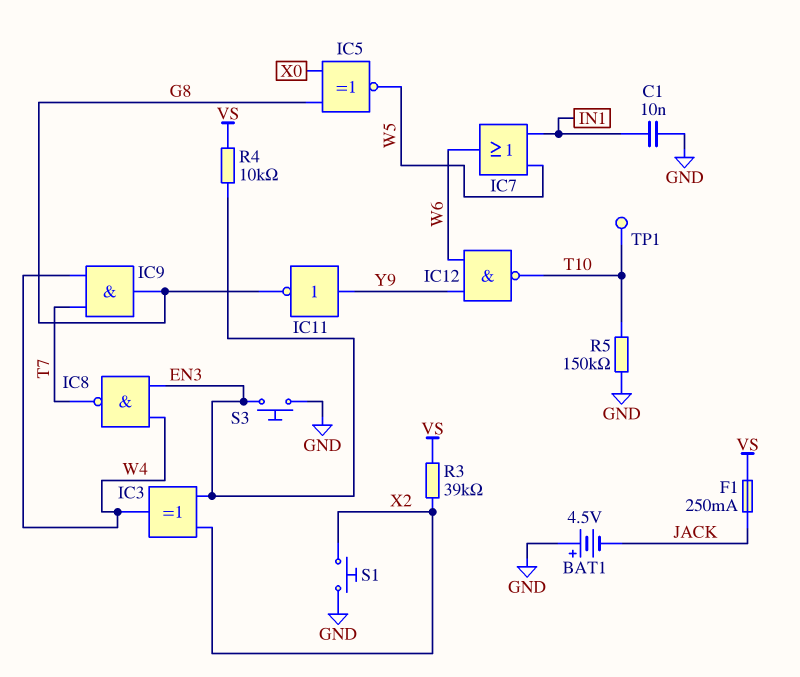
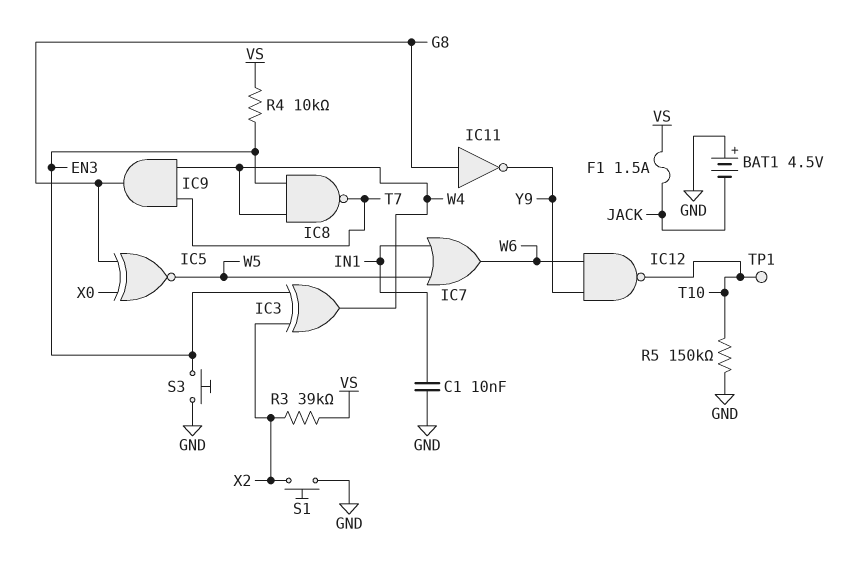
F1: 250mA (JACK, VS) -> 1.5A (JACK, VS)
IC11: NOT (in Y9, out G8) -> NOT (in G8, out Y9)

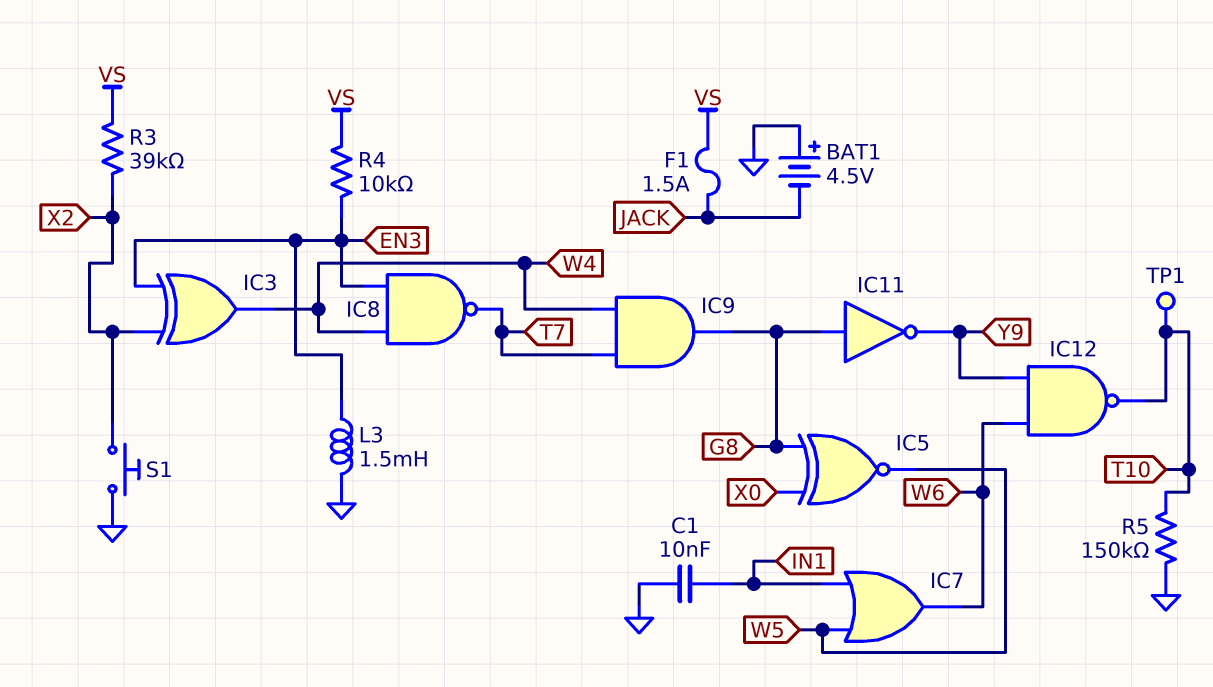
L3: none -> 1.5mH (EN3, GND)
S3: button (EN3, GND) -> none

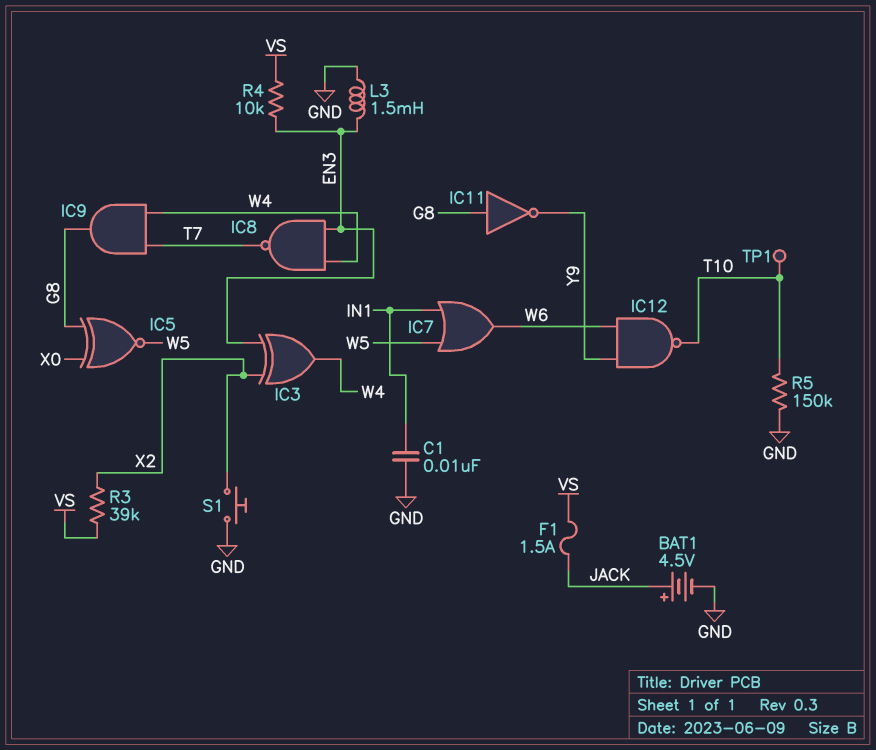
BAT1: 4.5V (plus GND, minus JACK) -> 4.5V (plus JACK, minus GND)

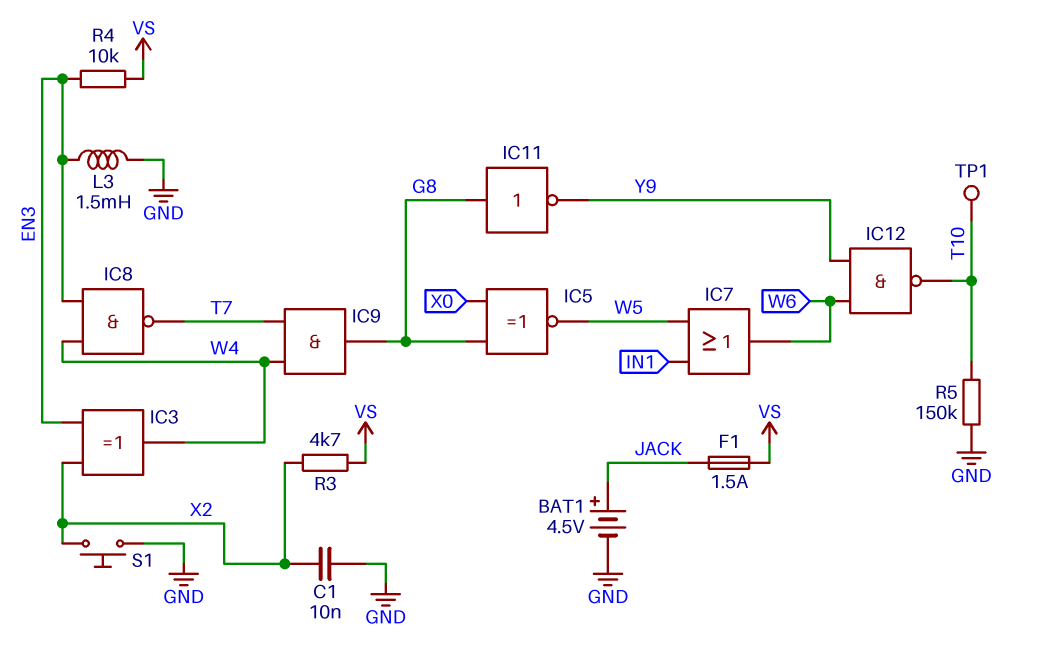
C1: 10nF (GND, IN1) -> 10nF (GND, X2)
R3: 39k (VS, X2) -> 4.7k (VS, X2)

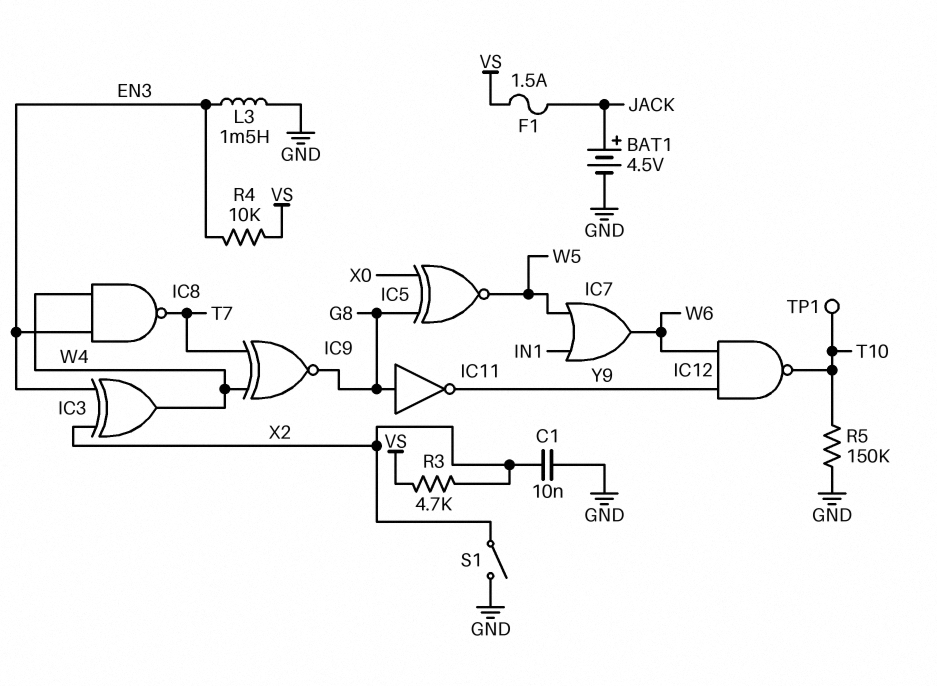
IC9: AND (in T7, in W4, out G8) -> XNOR (in T7, in W4, out G8)
S1: button (GND, X2) -> switch (GND, X2)

